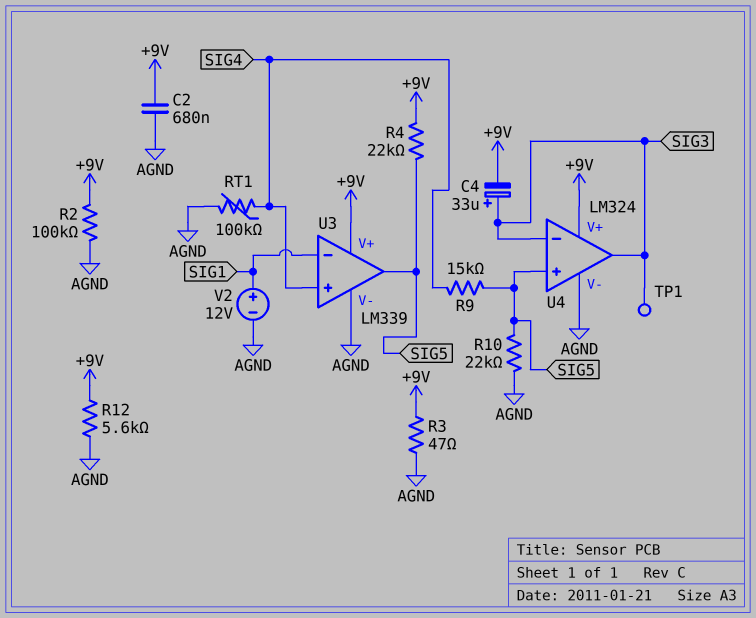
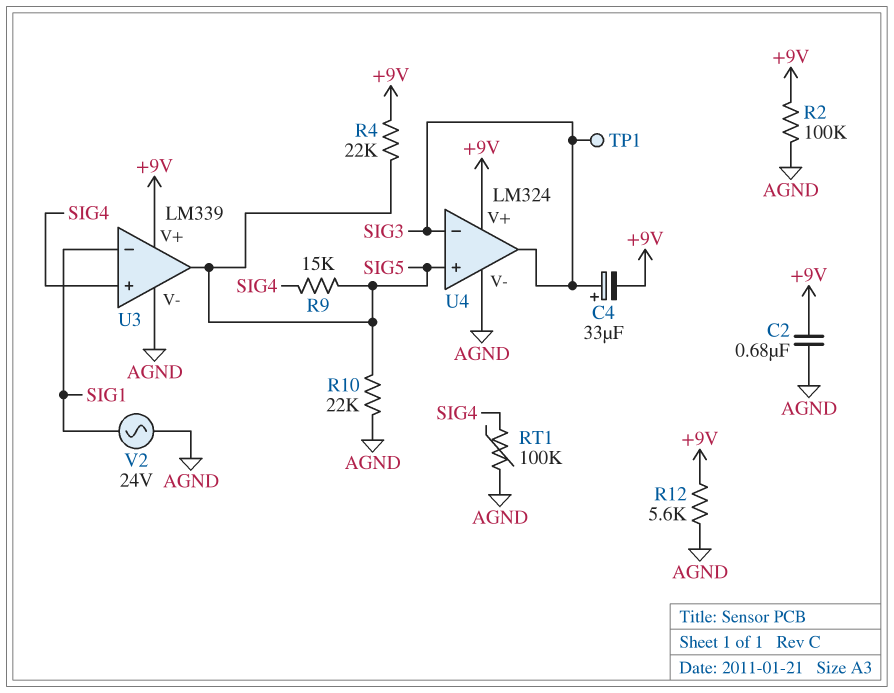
R3: 47 (+9V, AGND) -> none
V2: 12V (plus SIG1, minus AGND) -> AC 24V (AGND, SIG1)

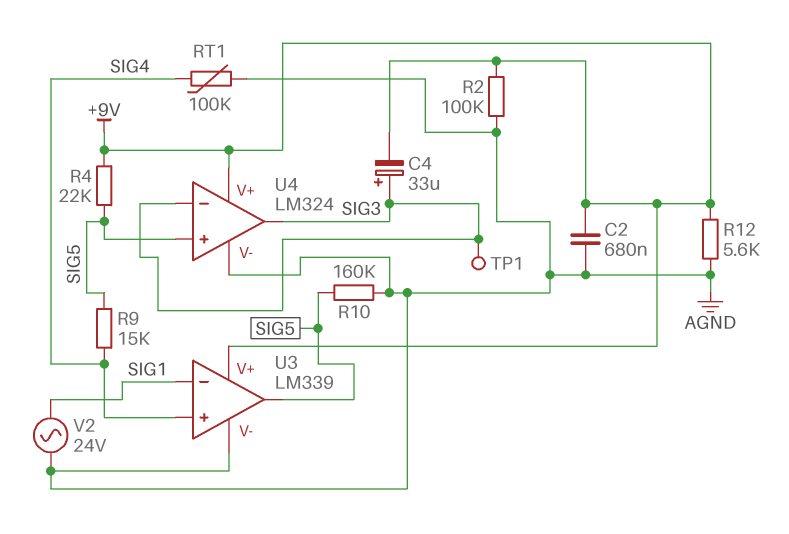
R10: 22k (AGND, SIG5) -> 160k (AGND, SIG5)

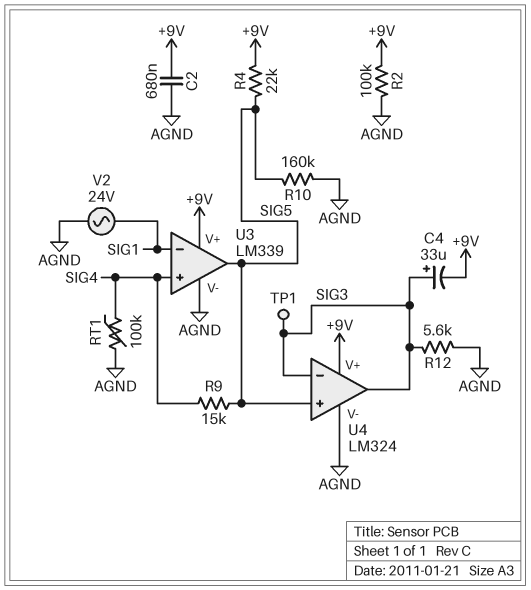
R12: 5.6k (+9V, AGND) -> 5.6k (AGND, SIG3)

